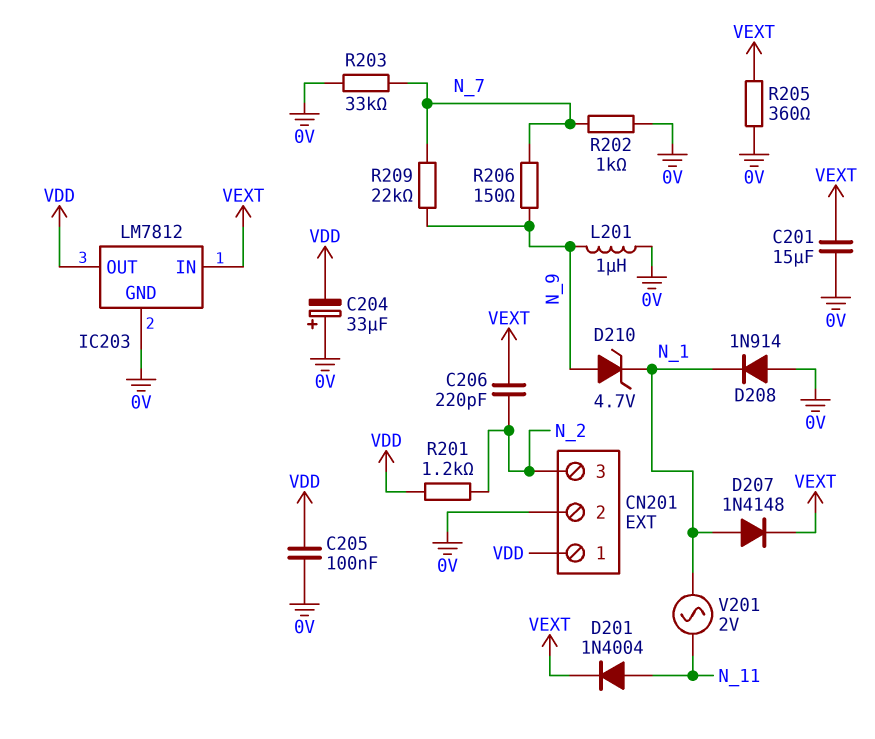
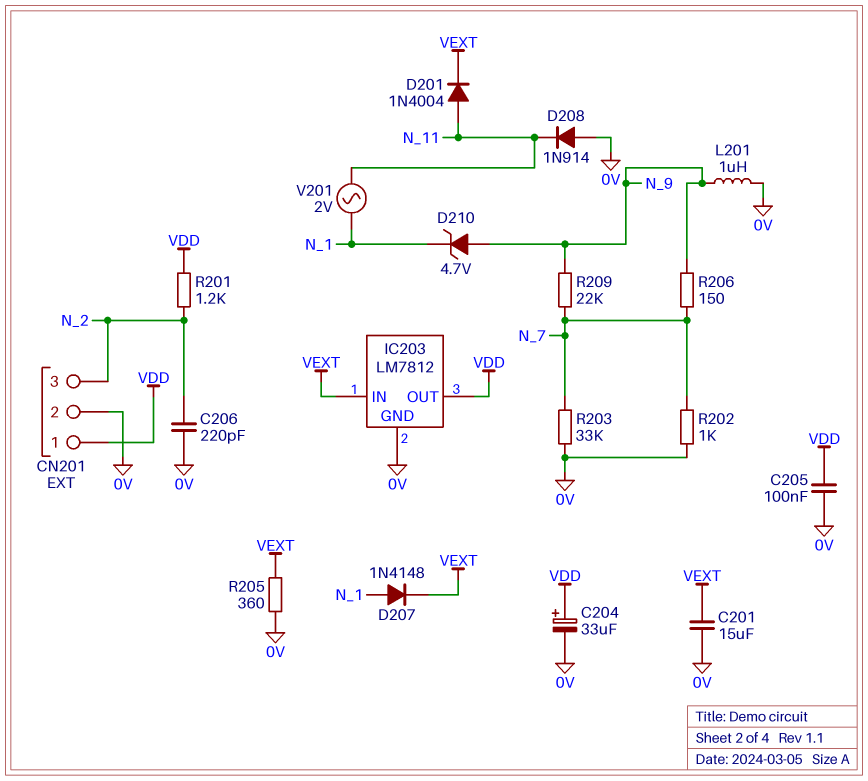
C204: 33uF (plus 0V, minus VDD) -> 33uF (plus VDD, minus 0V)
C206: 220pF (N_2, VEXT) -> 220pF (0V, N_2)
D208: diode 1N914 (A 0V, K N_1) -> diode 1N914 (A 0V, K N_11)

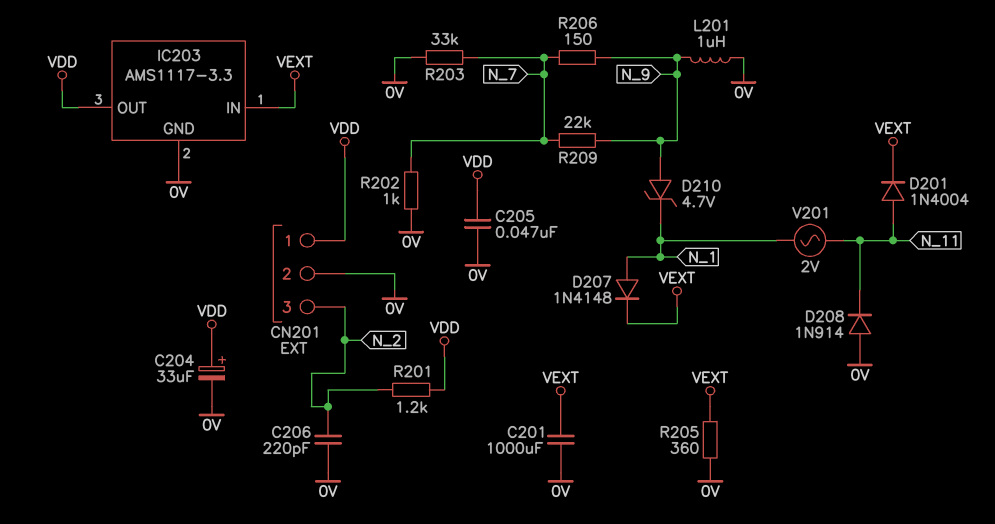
C201: 15uF (0V, VEXT) -> 1000uF (0V, VEXT)
C205: 100nF (0V, VDD) -> 47nF (0V, VDD)
IC203: LM7812 -> AMS1117-3.3

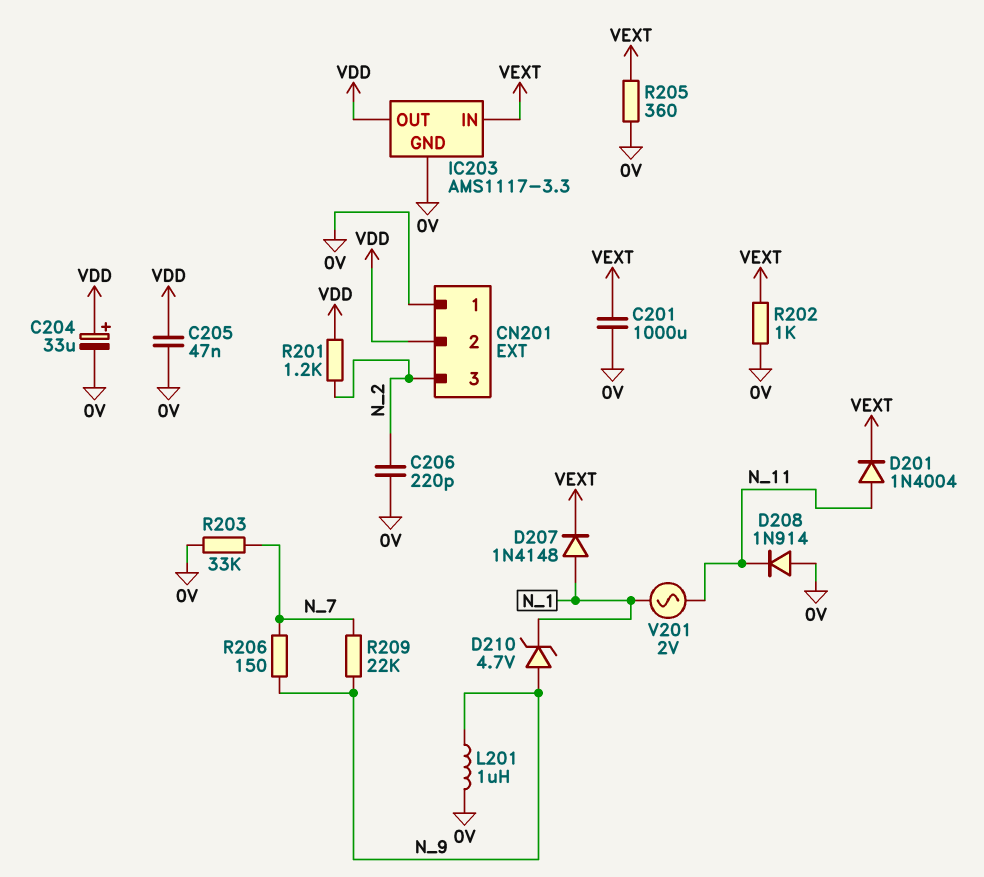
CN201 pin 1: VDD -> 0V
CN201 pin 2: 0V -> VDD
R202: 1k (0V, N_7) -> 1k (0V, VEXT)

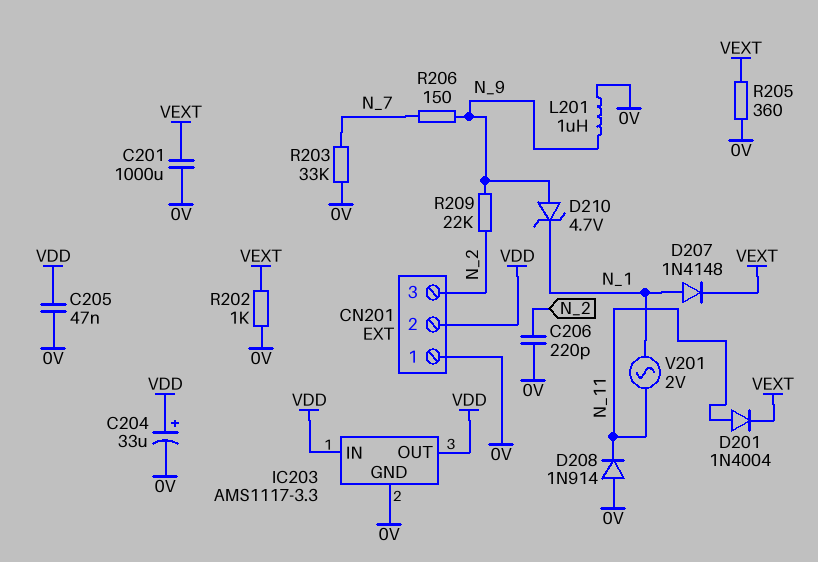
IC203 pin IN: VEXT -> VDD
R201: 1.2k (N_2, VDD) -> none
R209: 22k (N_7, N_9) -> 22k (N_2, N_9)

